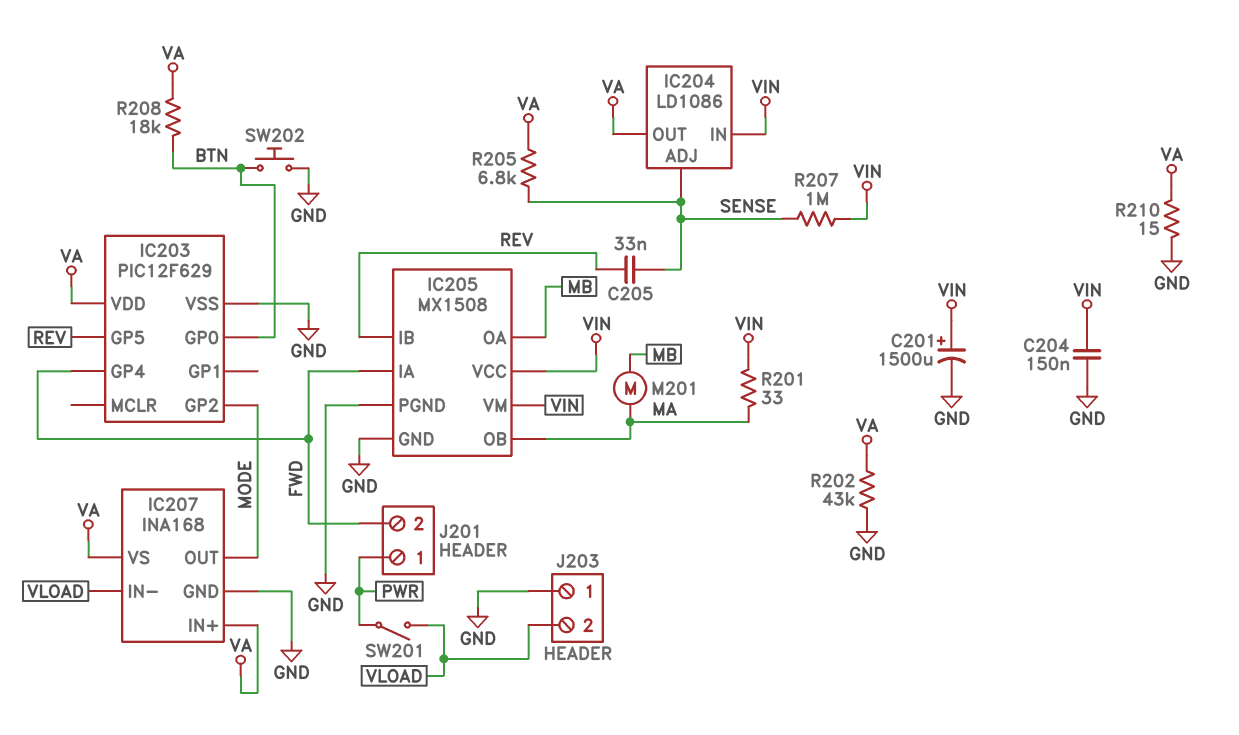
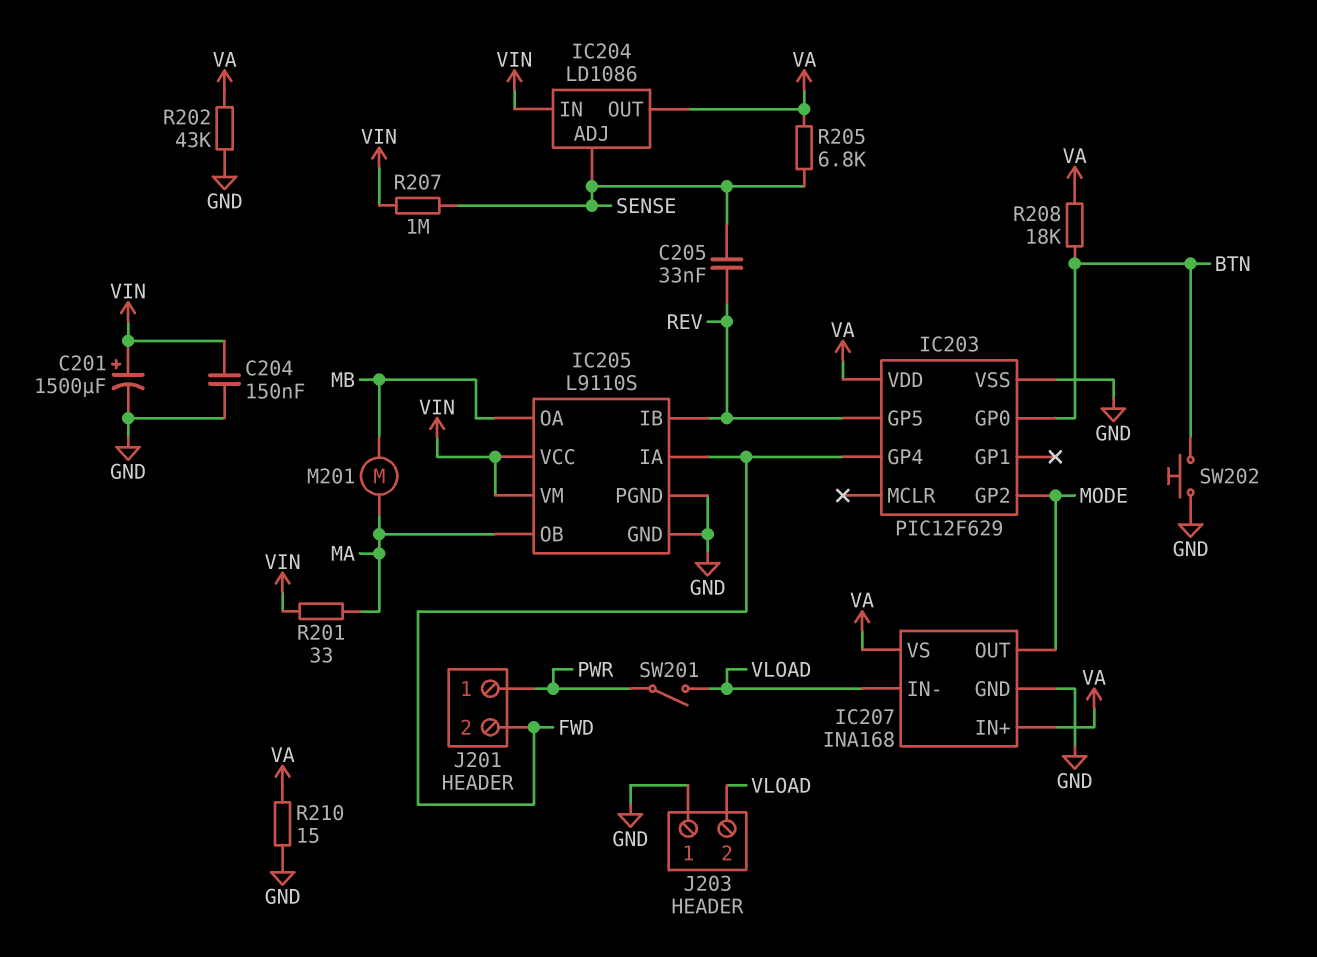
IC205: MX1508 -> L9110S

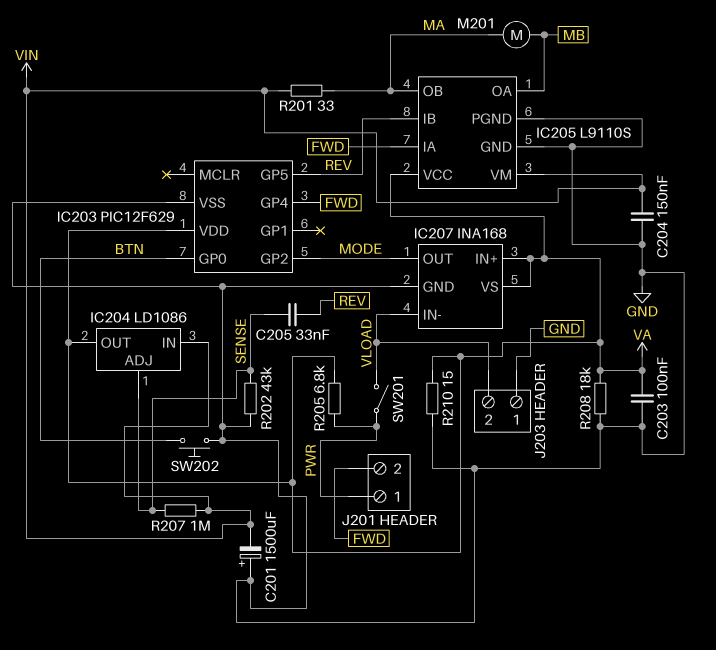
C201: 1500uF (plus VIN, minus GND) -> 1500uF (plus GND, minus VIN)
C203: none -> 100nF (GND, VA)
IC205 pin VCC: VIN -> VA
R202: 43k (GND, VA) -> 43k (GND, SENSE)
R205: 6.8k (SENSE, VA) -> 6.8k (PWR, VA)
R208: 18k (BTN, VA) -> 18k (GND, VA)

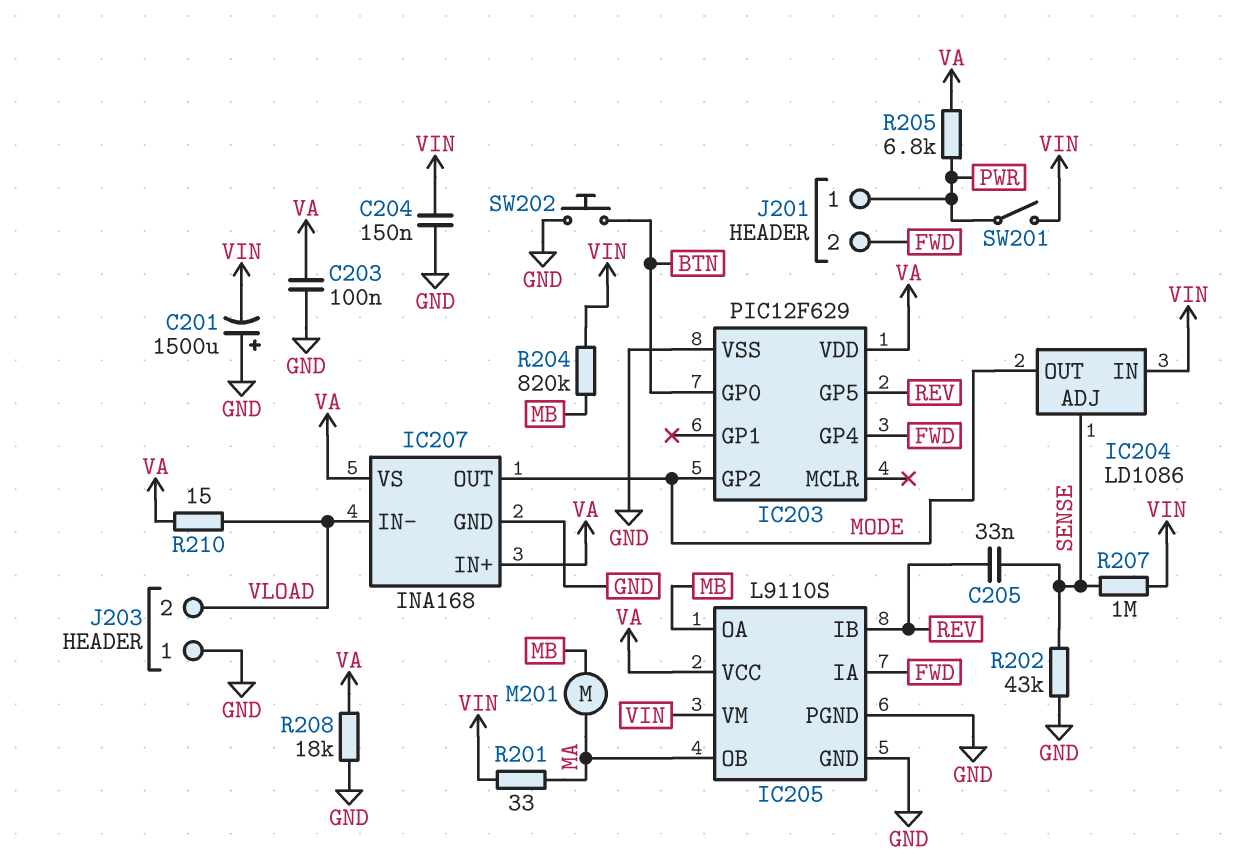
IC204 pin OUT: VA -> MODE
R204: none -> 820k (MB, VIN)
R210: 15 (GND, VA) -> 15 (VA, VLOAD)
SW201: switch (PWR, VLOAD) -> switch (PWR, VIN)

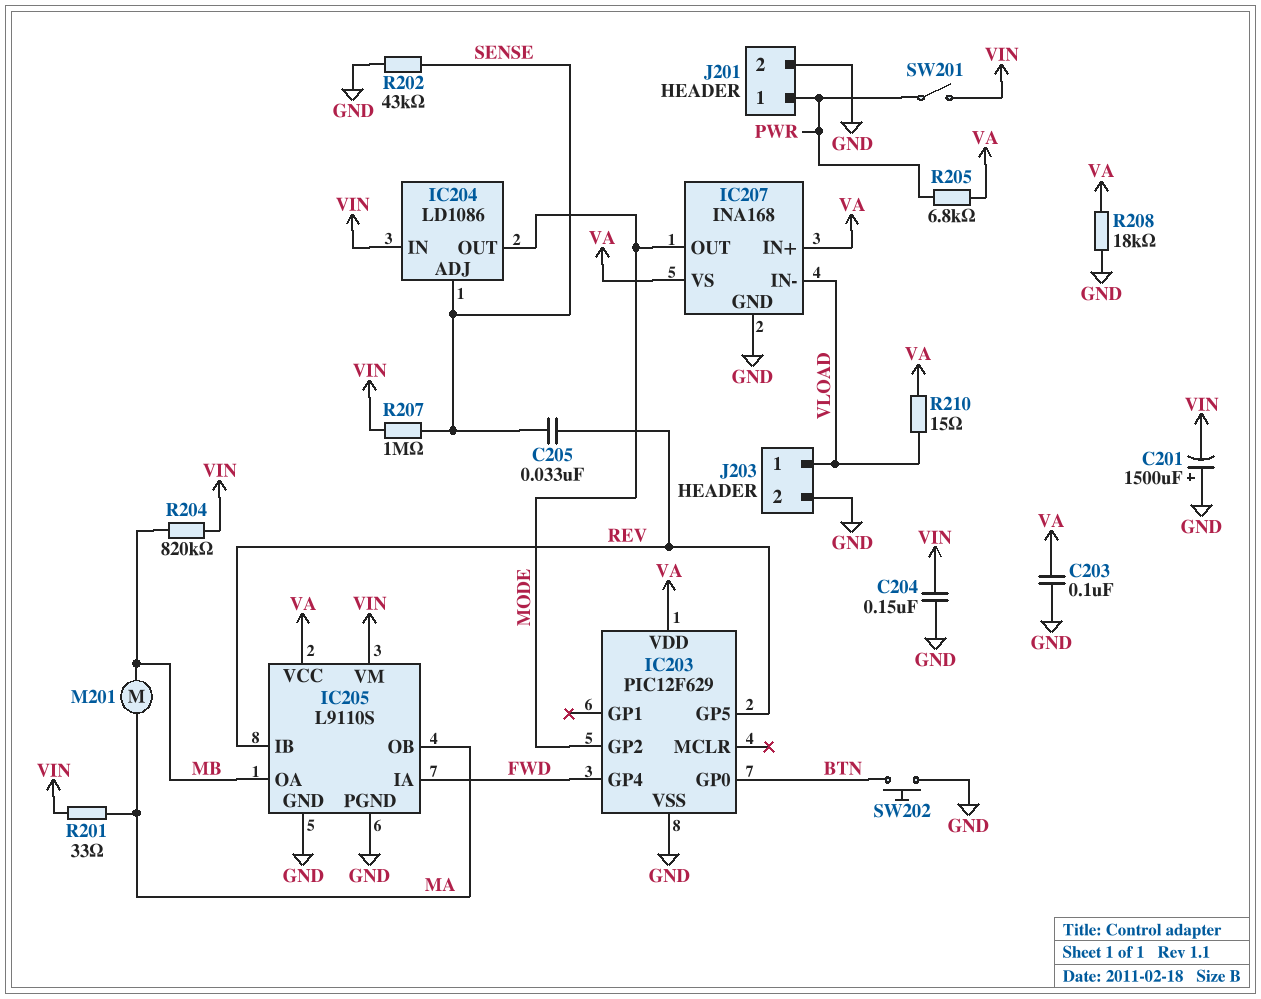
J201 pin 2: FWD -> GND
J203 pin 1: GND -> VLOAD
J203 pin 2: VLOAD -> GND

